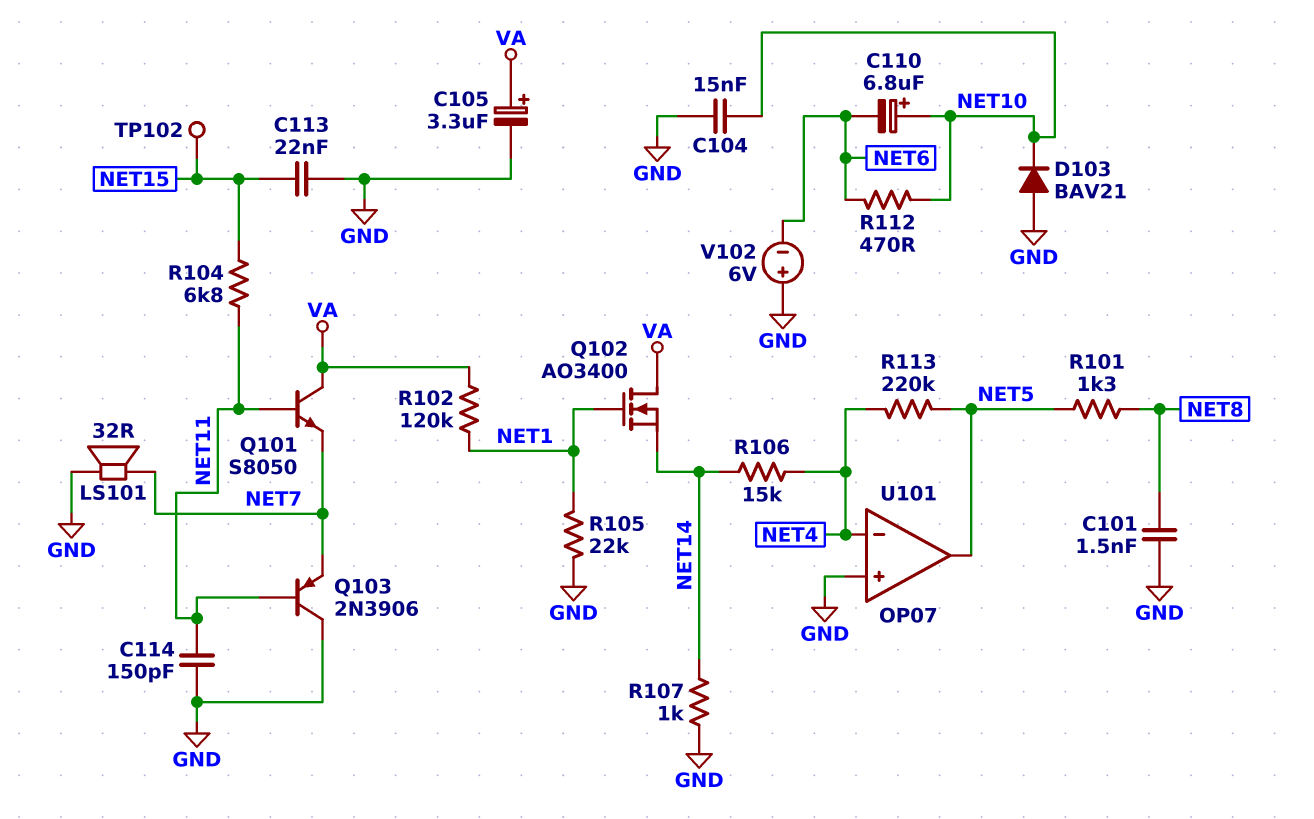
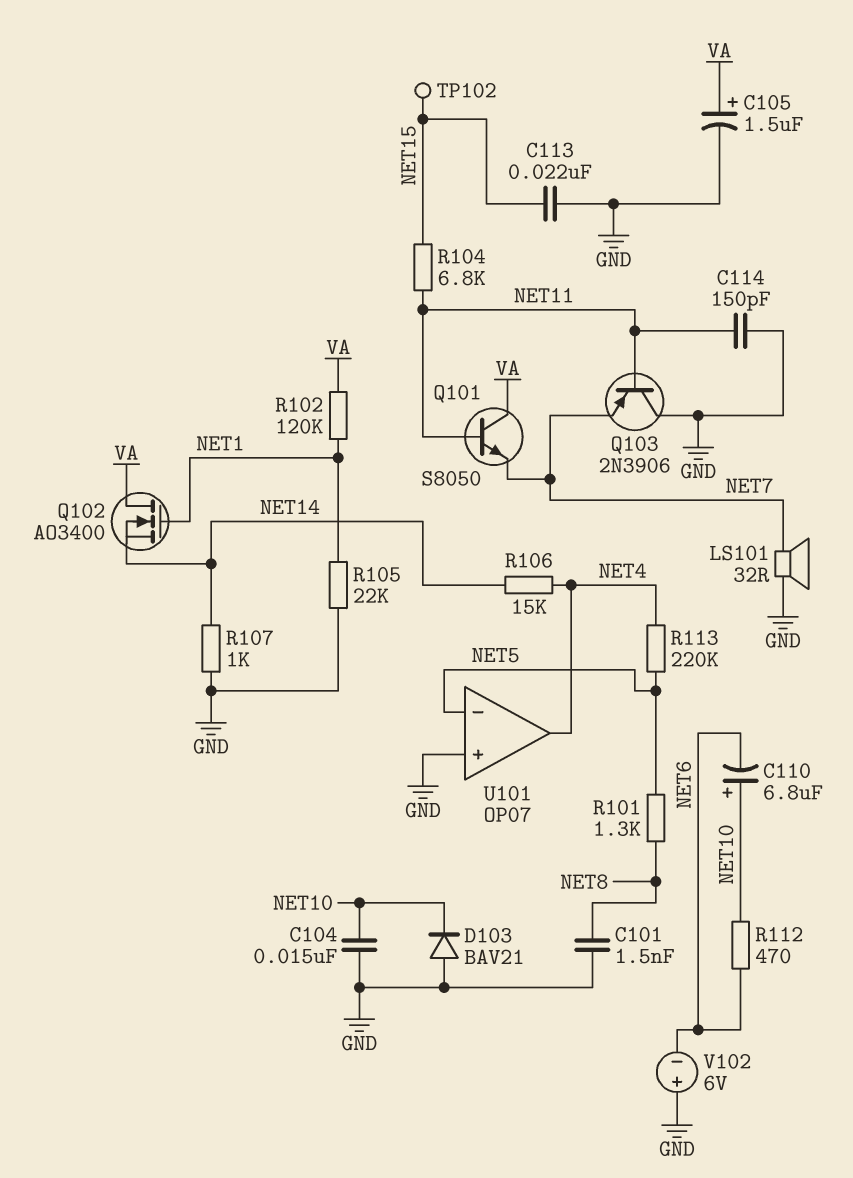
C105: 3.3uF (plus VA, minus GND) -> 1.5uF (plus VA, minus GND)
U101 pin in-: NET4 -> NET5
U101 pin out: NET5 -> NET4

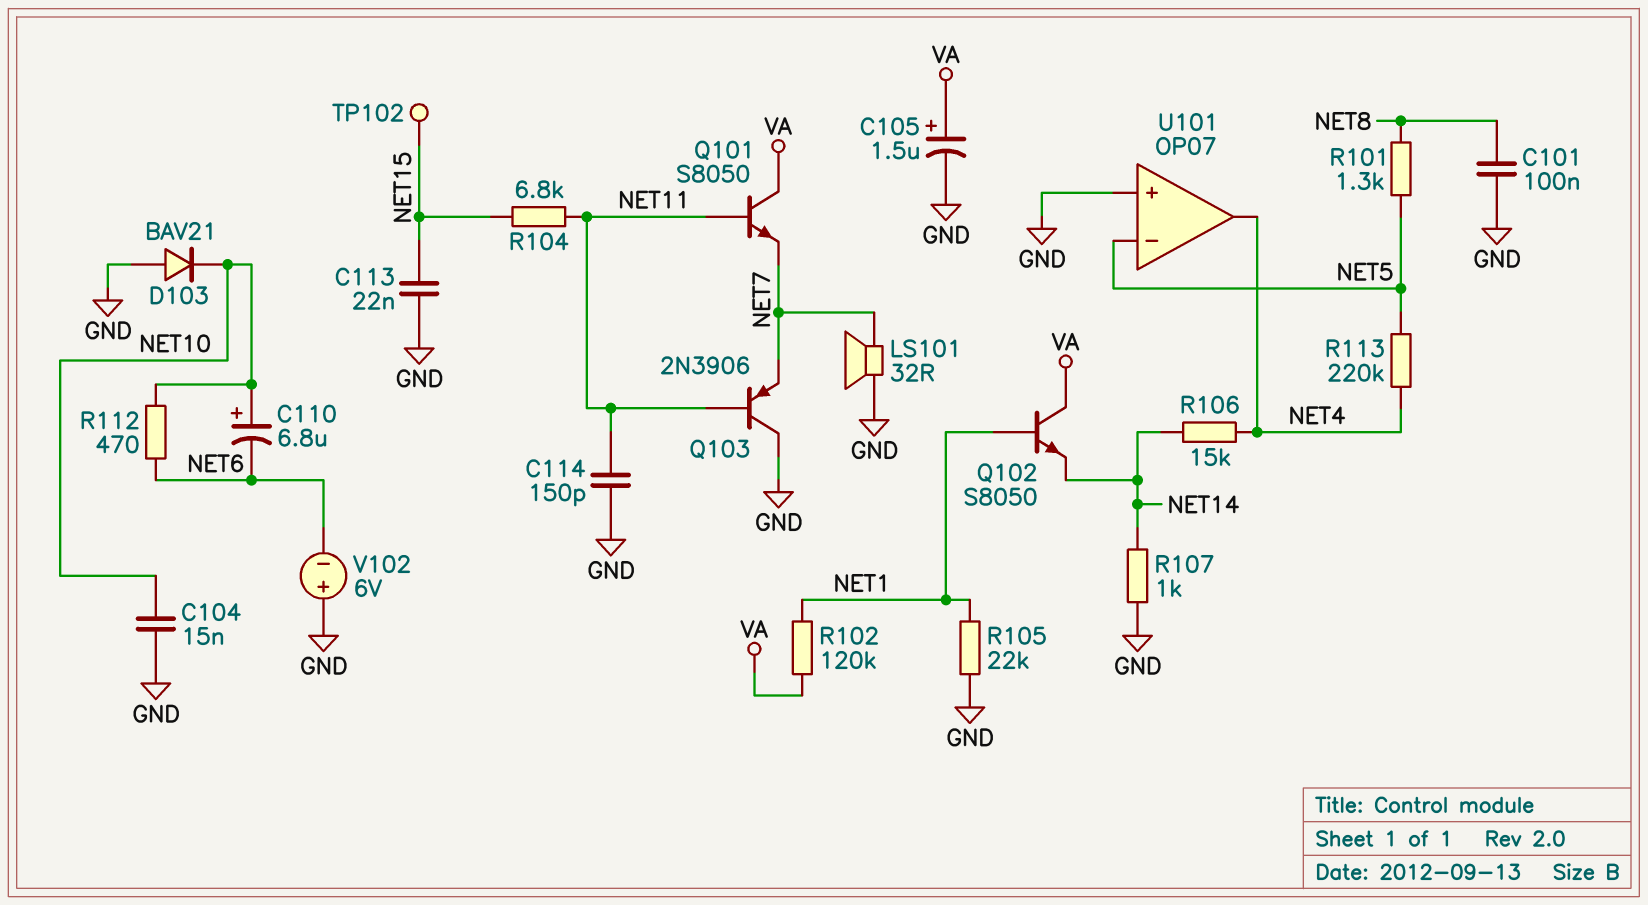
C101: 1.5nF (GND, NET8) -> 100nF (GND, NET8)
Q102: NMOS AO3400 (G NET1, D VA, S NET14) -> NPN S8050 (B NET1, C VA, E NET14)

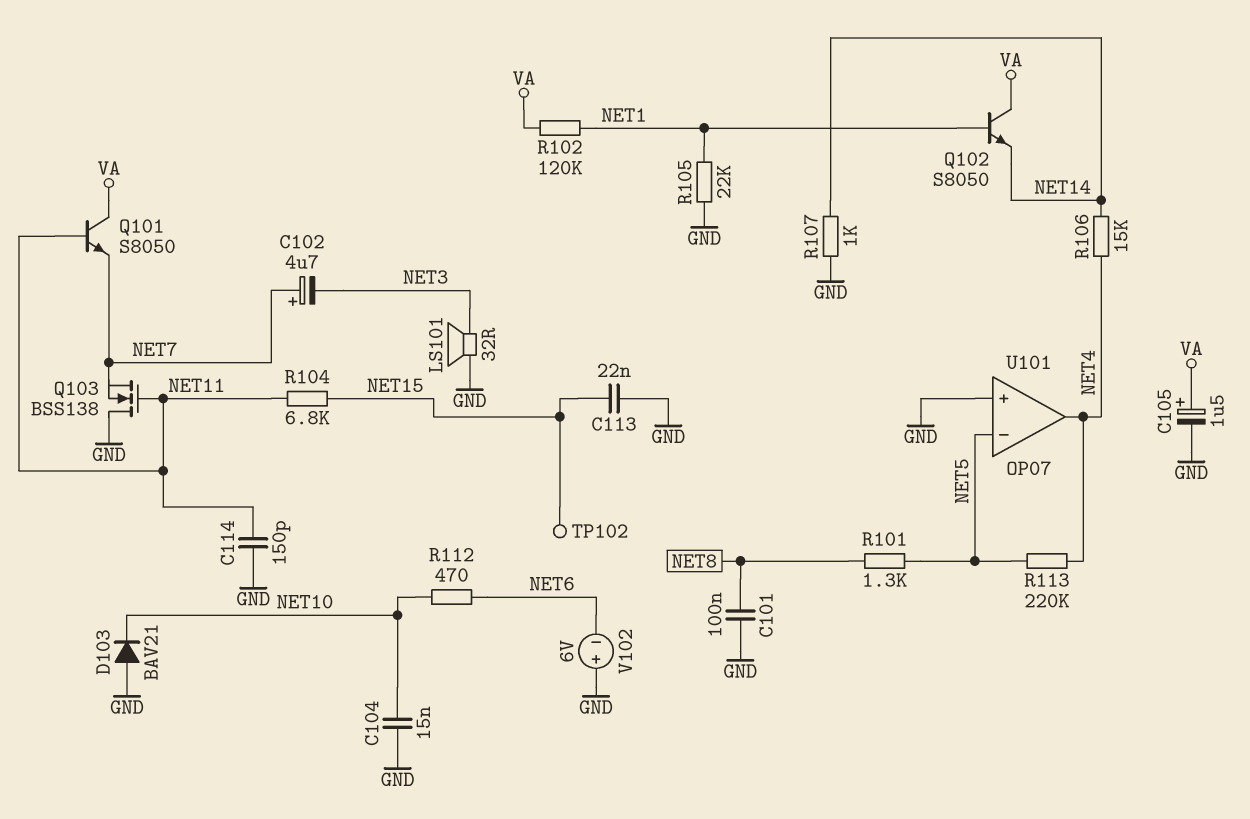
C102: none -> 4.7uF (plus NET7, minus NET3)
C110: 6.8uF (plus NET10, minus NET6) -> none
LS101: speaker 32R (GND, NET7) -> speaker 32R (GND, NET3)
Q103: PNP 2N3906 (B NET11, C GND, E NET7) -> NMOS BSS138 (G NET11, D GND, S NET7)

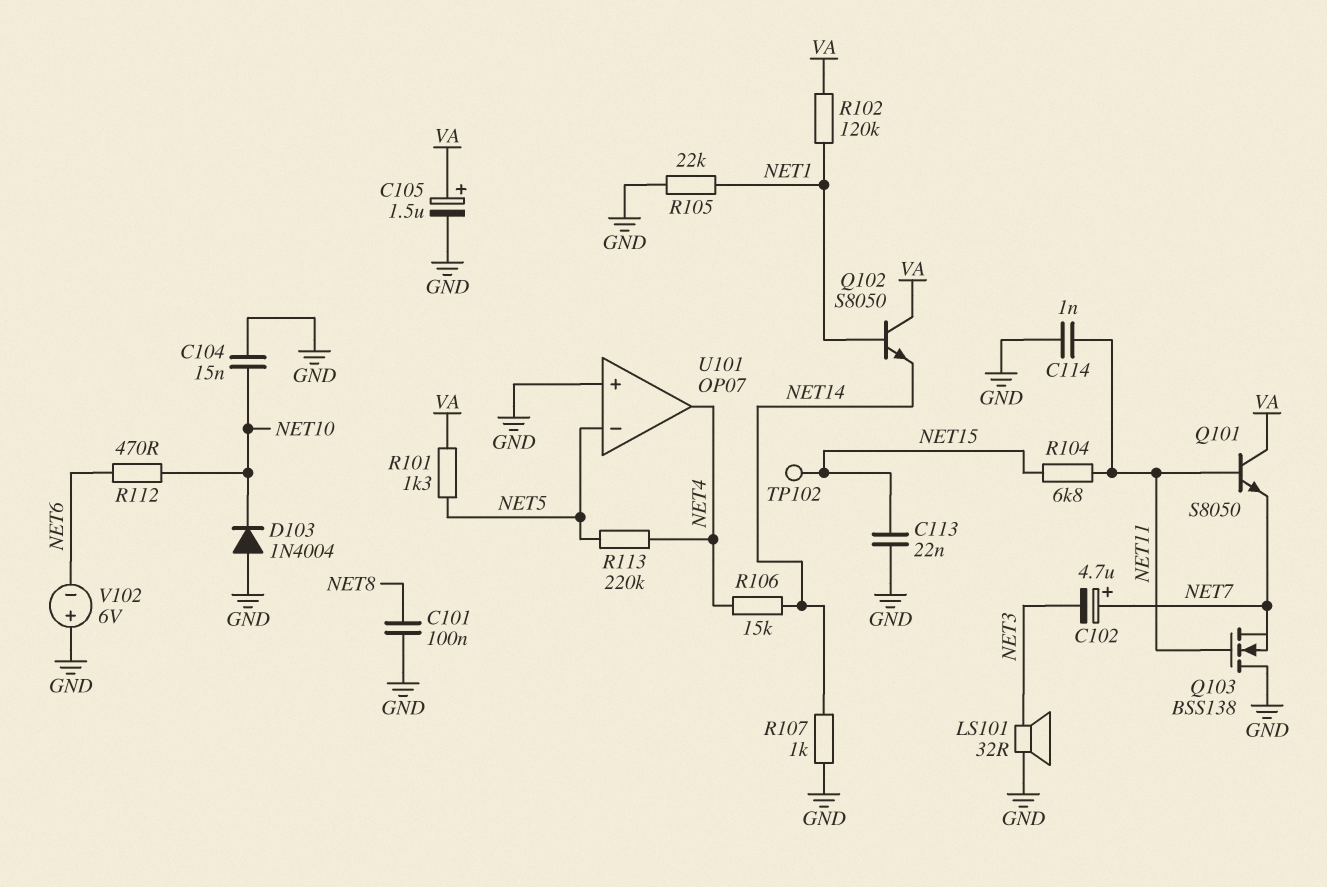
C114: 150pF (GND, NET11) -> 1nF (GND, NET11)
D103: diode BAV21 (A GND, K NET10) -> diode 1N4004 (A GND, K NET10)
R101: 1.3k (NET5, NET8) -> 1.3k (NET5, VA)

